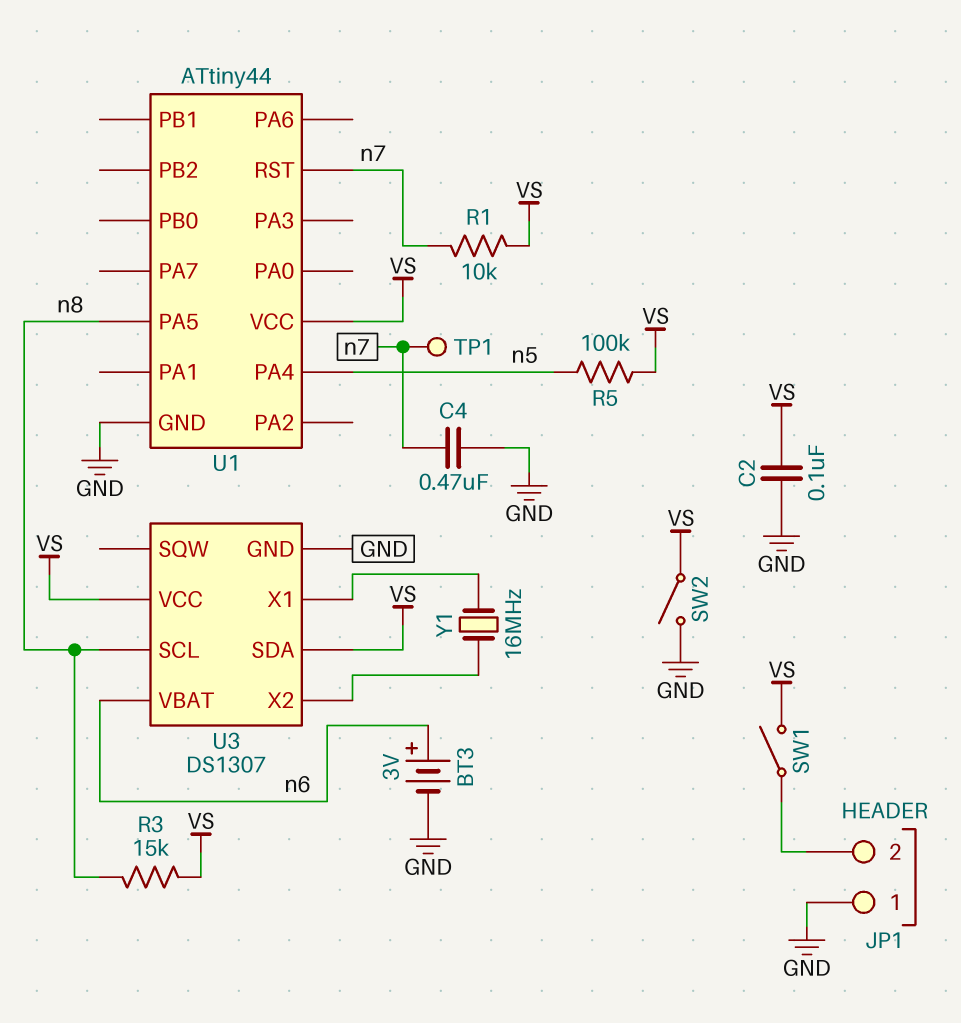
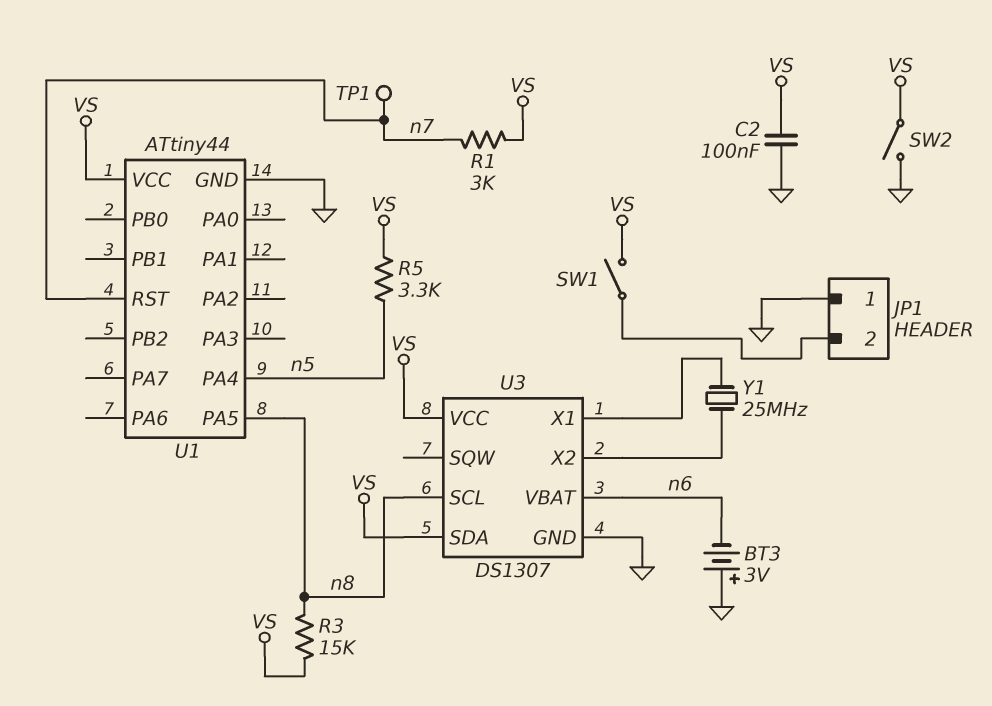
BT3: 3V (plus n6, minus GND) -> 3V (plus GND, minus n6)
C4: 470nF (GND, n7) -> none
R1: 10k (VS, n7) -> 3k (VS, n7)
R5: 100k (VS, n5) -> 3.3k (VS, n5)
Y1: 16MHz (U3/X1, U3/X2) -> 25MHz (U3/X1, U3/X2)

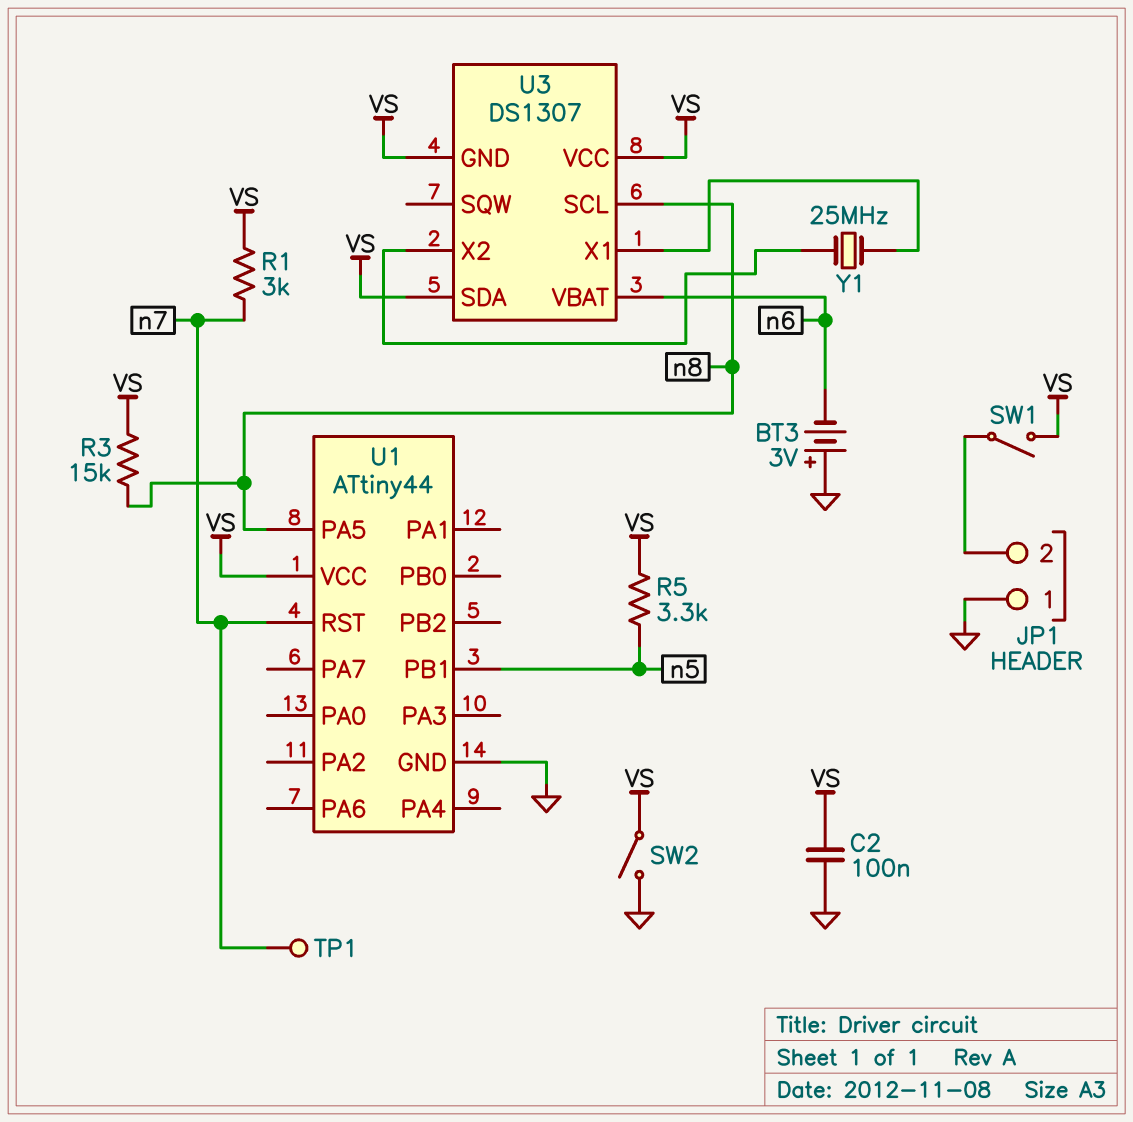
U1 pin PA4: n5 -> none
U1 pin PB1: none -> n5
U3 pin GND: GND -> VS

